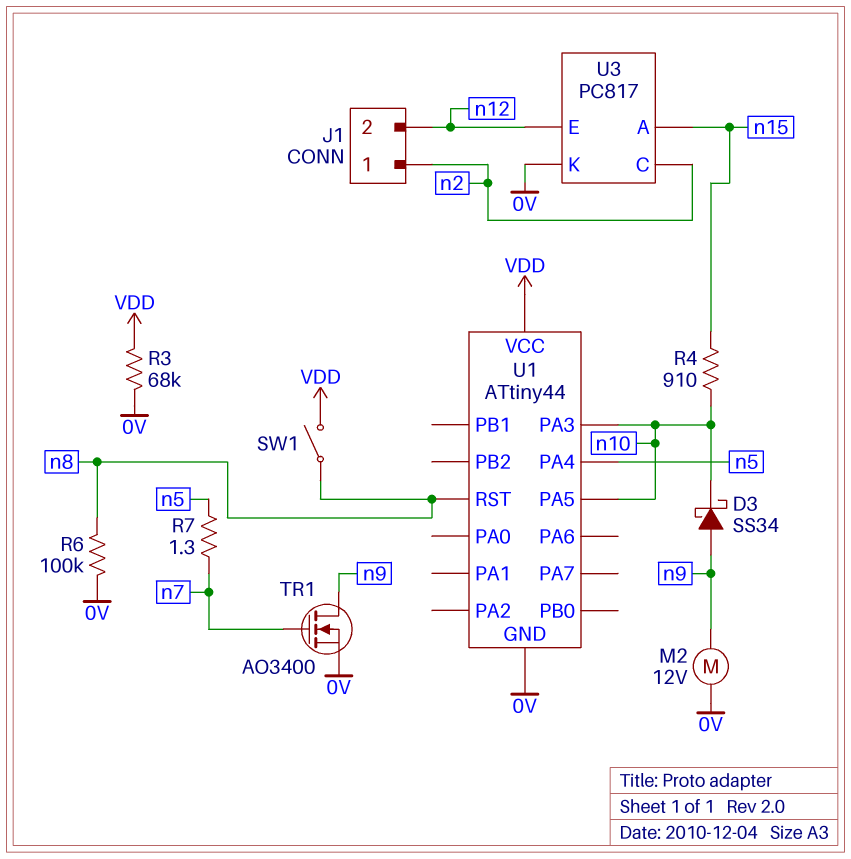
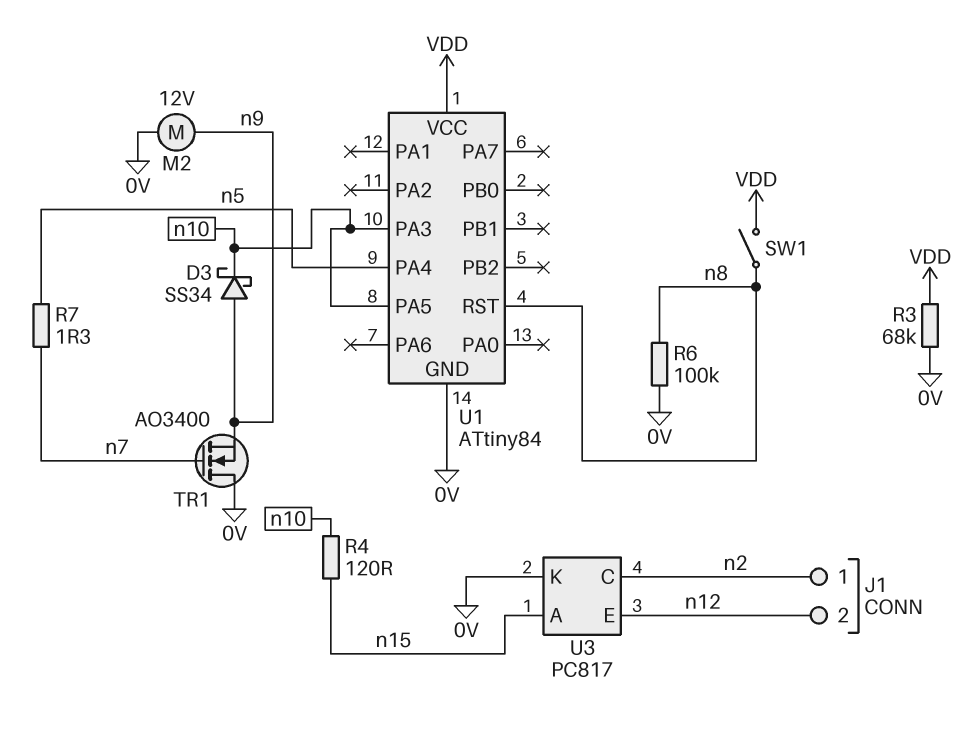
R4: 910 (n10, n15) -> 120 (n10, n15)
TR1: NMOS AO3400 (G n7, D n9, S 0V) -> NMOS AO3400 (G n7, D 0V, S n9)
U1: ATtiny44 -> ATtiny84

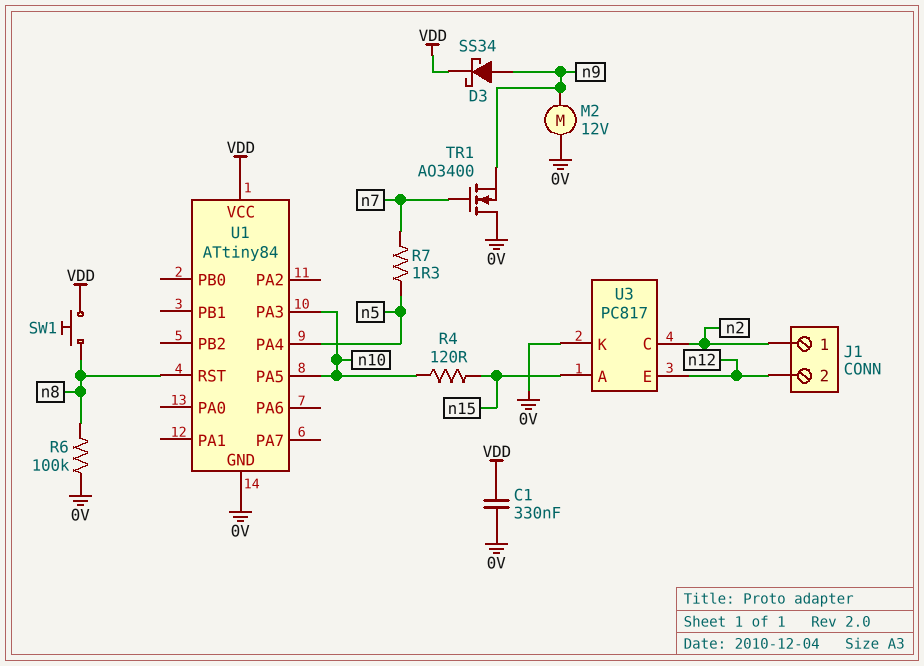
C1: none -> 330nF (0V, VDD)
D3: schottky SS34 (A n9, K n10) -> schottky SS34 (A n9, K VDD)
R3: 68k (0V, VDD) -> none
SW1: switch (VDD, n8) -> button (VDD, n8)

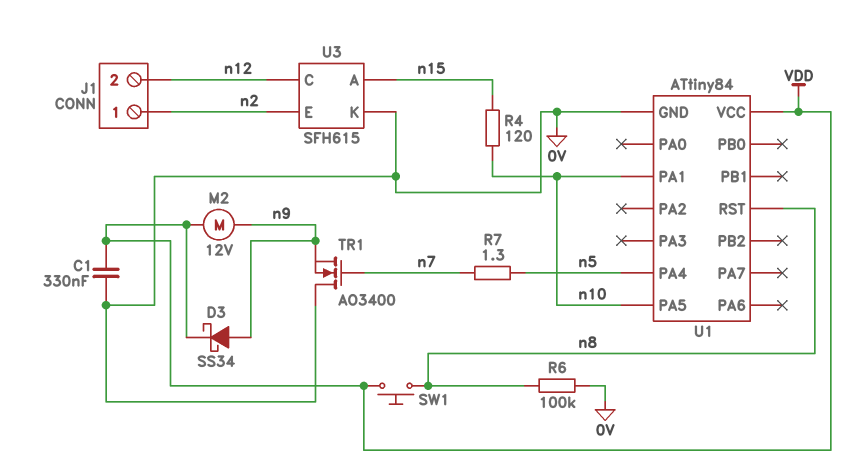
M2: motor 12V (0V, n9) -> motor 12V (VDD, n9)
U1 pin PA1: none -> n10
U1 pin PA3: n10 -> none
U3: PC817 -> SFH615
U3 pin C: n2 -> n12
U3 pin E: n12 -> n2

